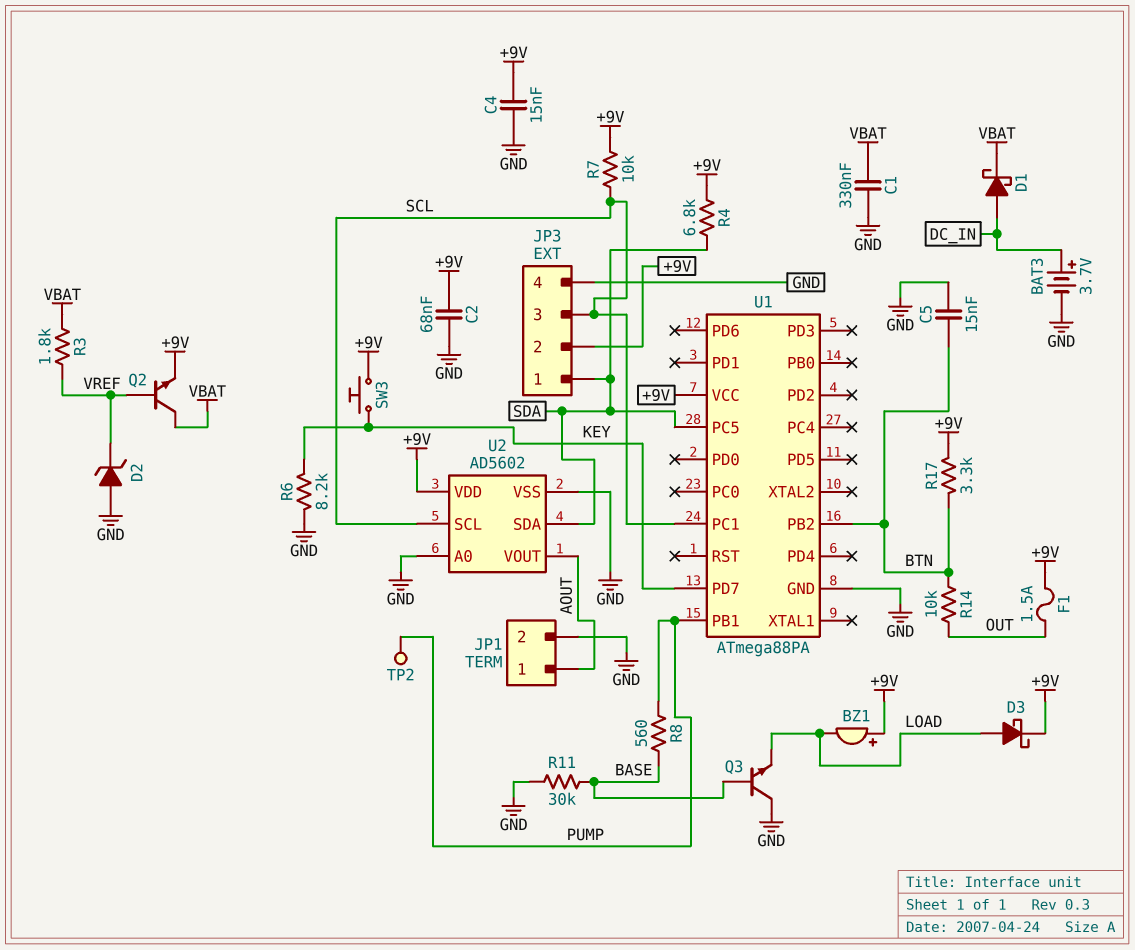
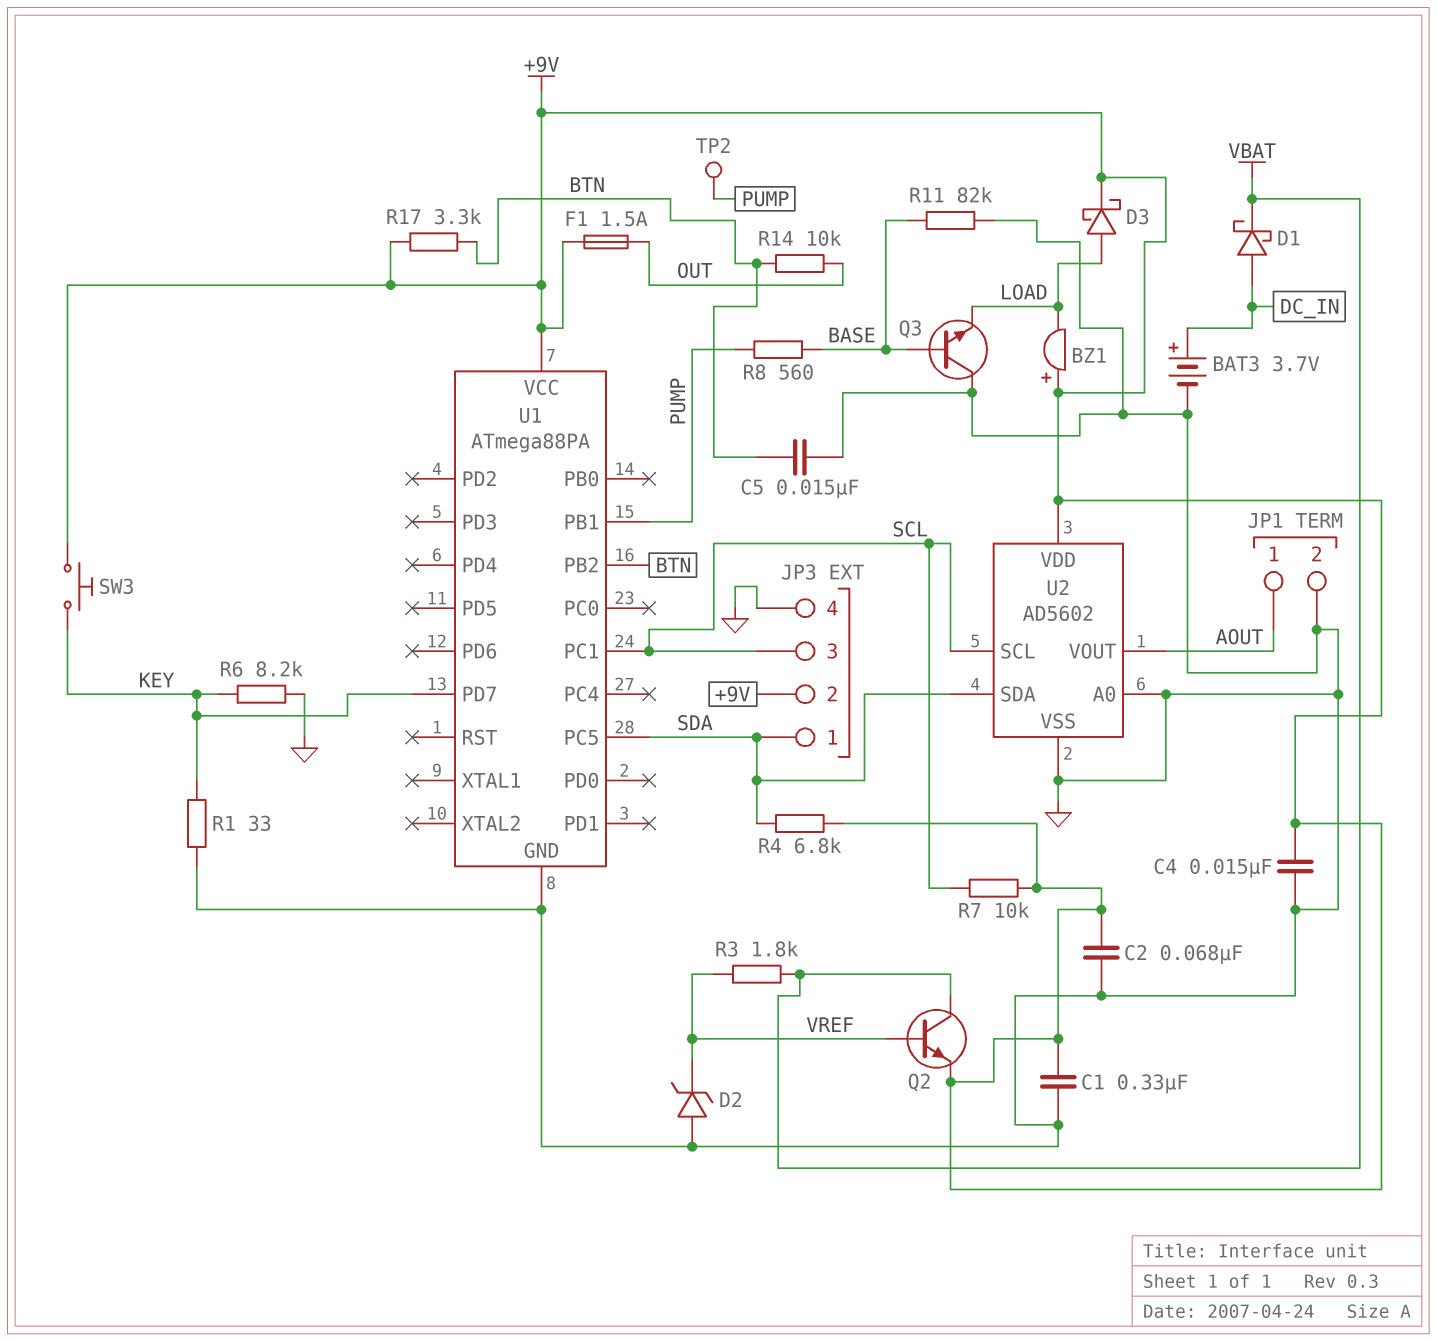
C1: 330nF (GND, VBAT) -> 330nF (+9V, GND)
R1: none -> 33 (GND, KEY)
R11: 30k (BASE, GND) -> 82k (BASE, GND)

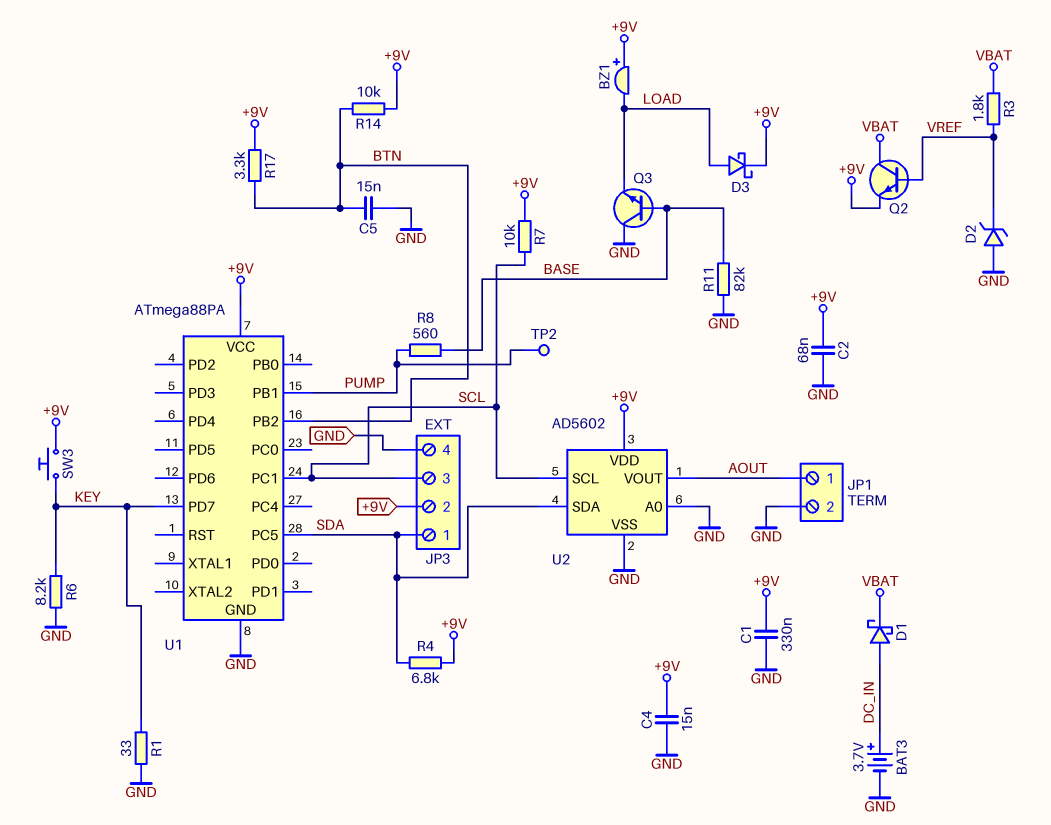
F1: 1.5A (+9V, OUT) -> none
R14: 10k (BTN, OUT) -> 10k (+9V, BTN)

